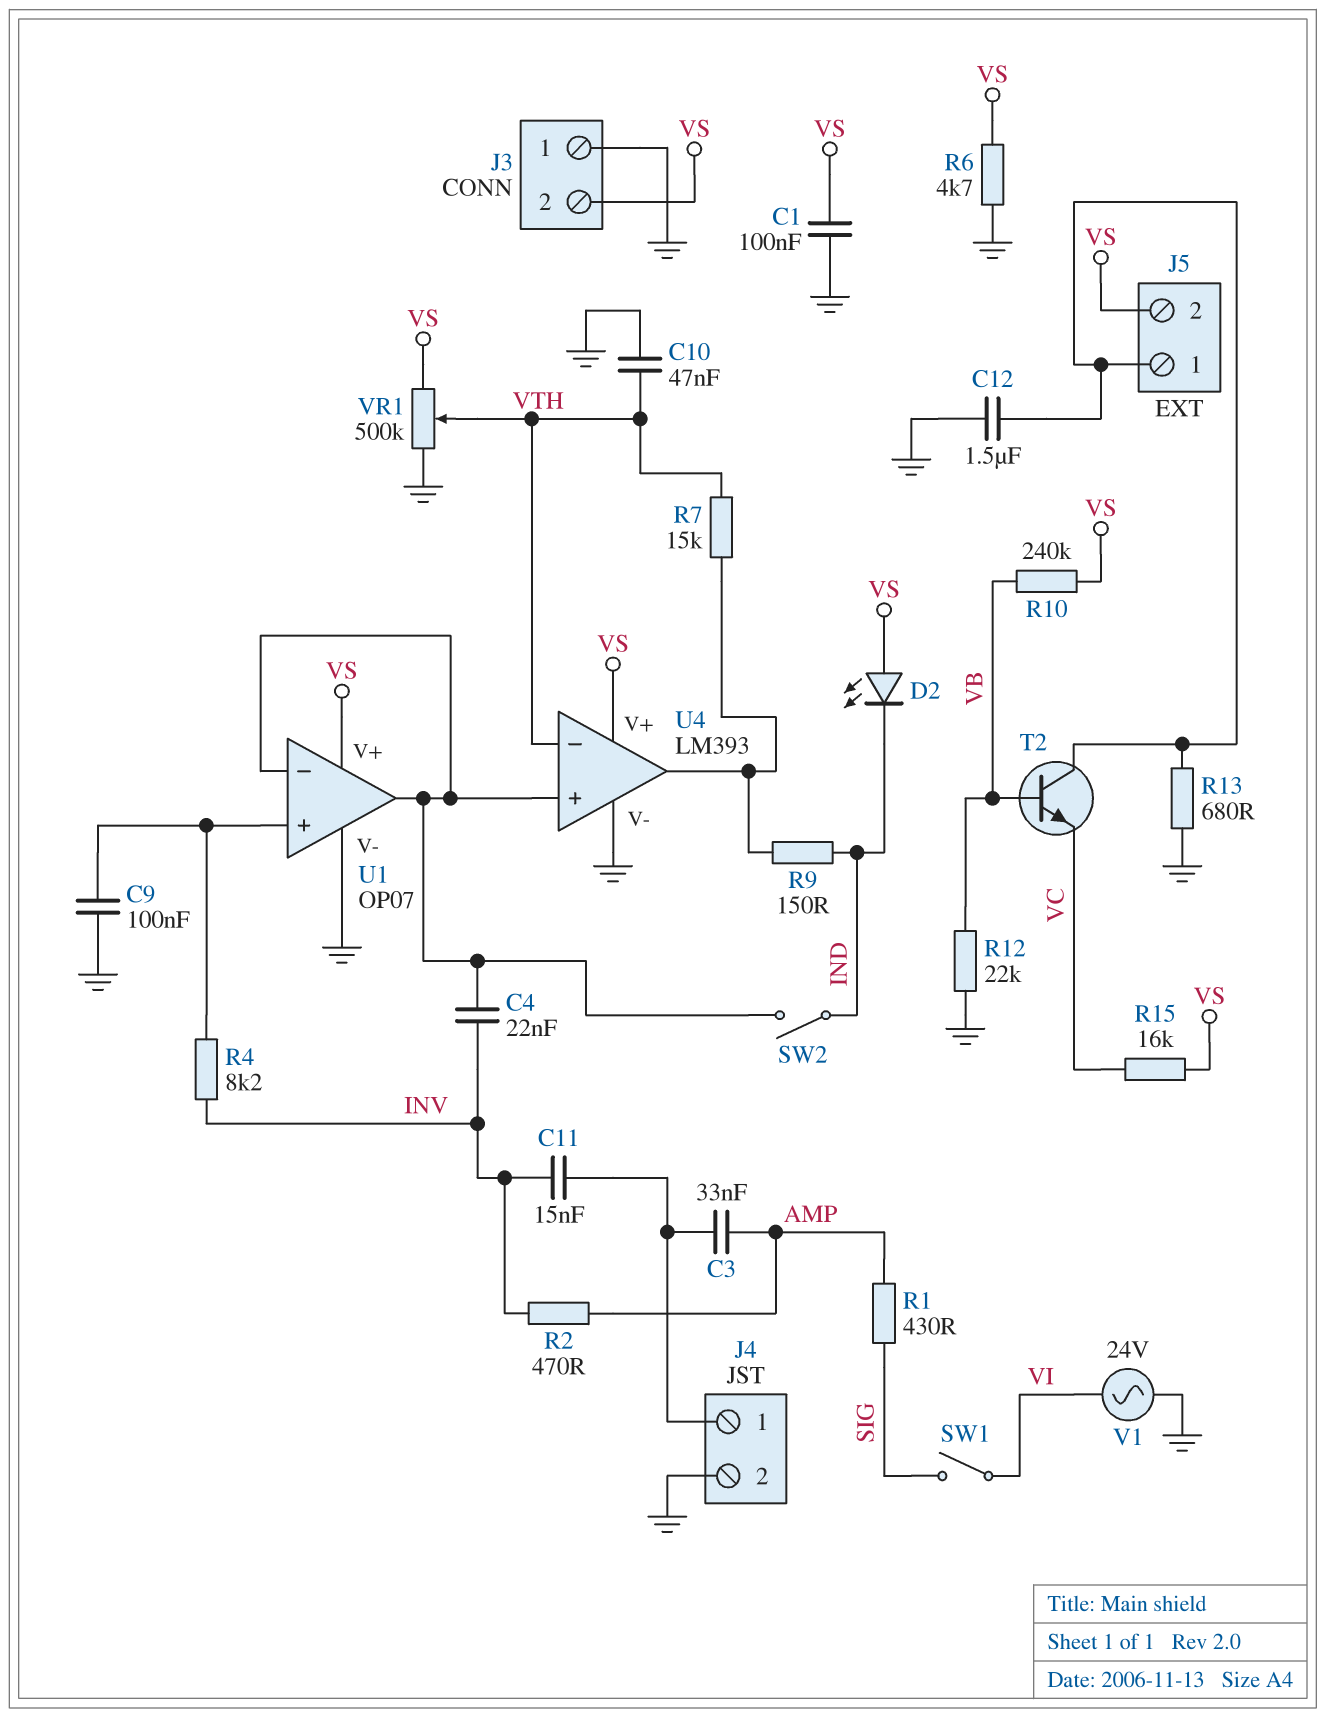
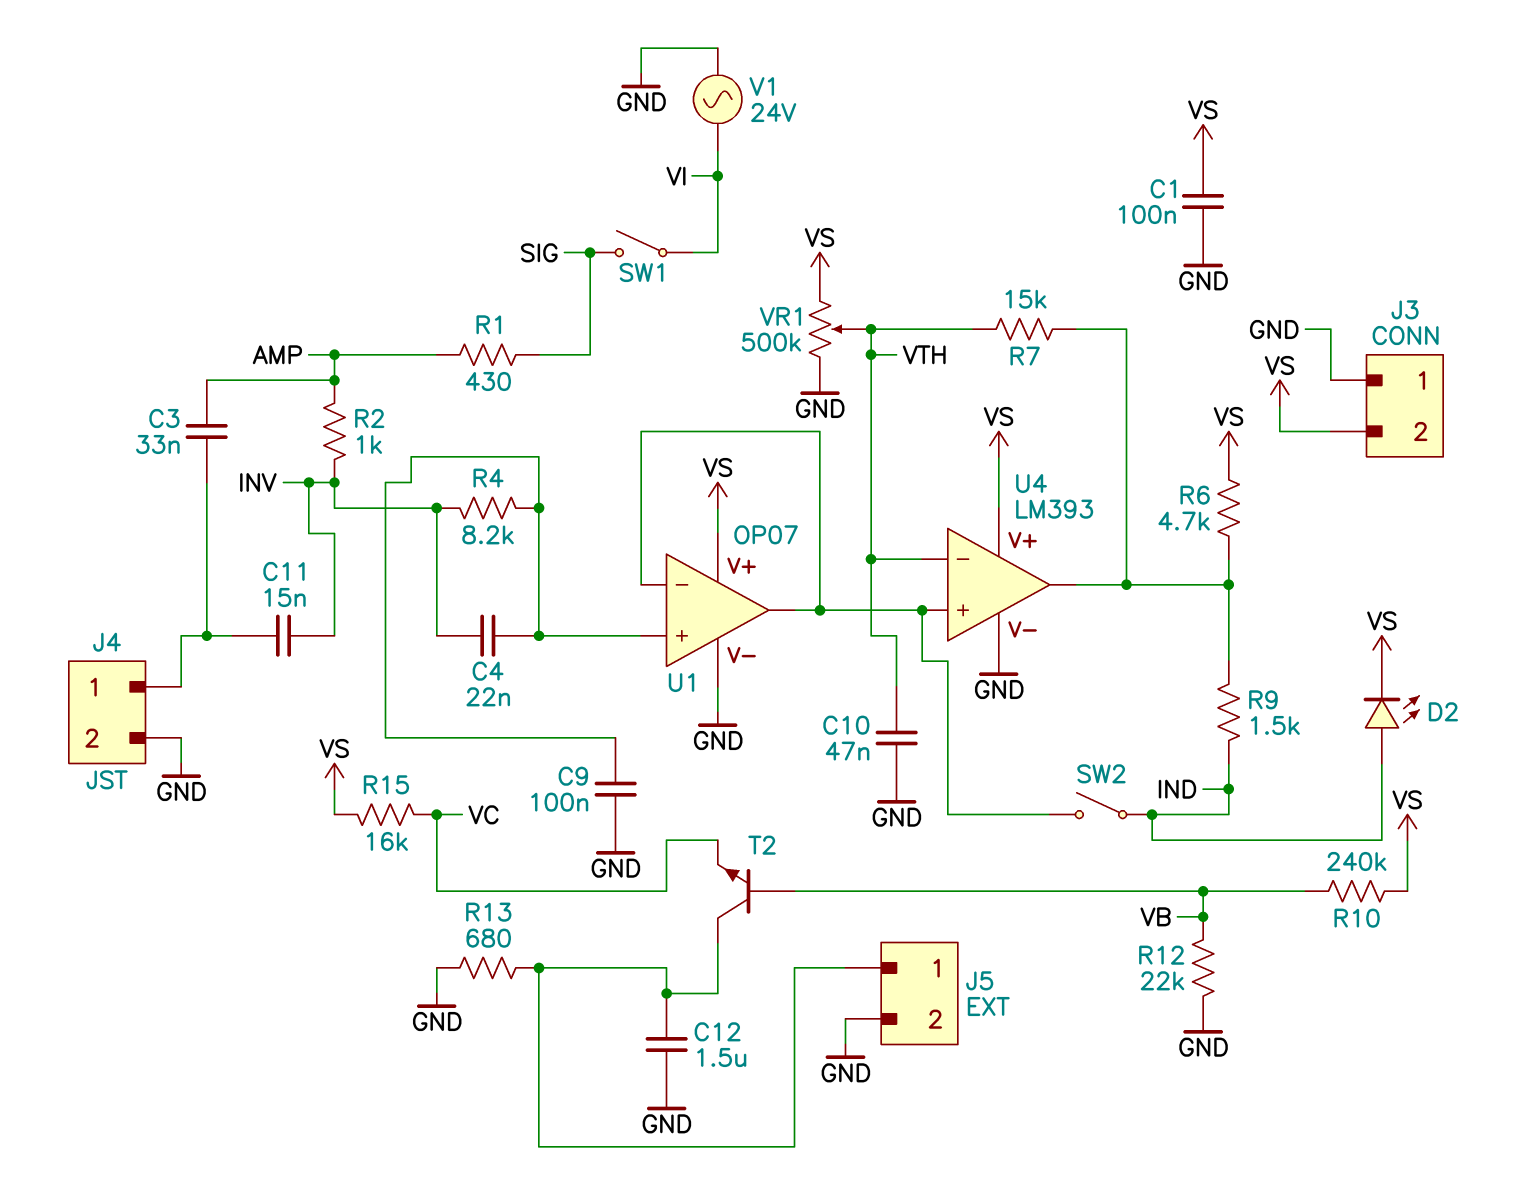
C4: 22nF (INV, U1/in-) -> 22nF (INV, U1/in+)
D2: LED (A VS, K IND) -> LED (A IND, K VS)
J5 pin 2: VS -> GND
R2: 470 (AMP, INV) -> 1k (AMP, INV)
R6: 4.7k (GND, VS) -> 4.7k (U4/out, VS)
R9: 150 (IND, U4/out) -> 1.5k (IND, U4/out)

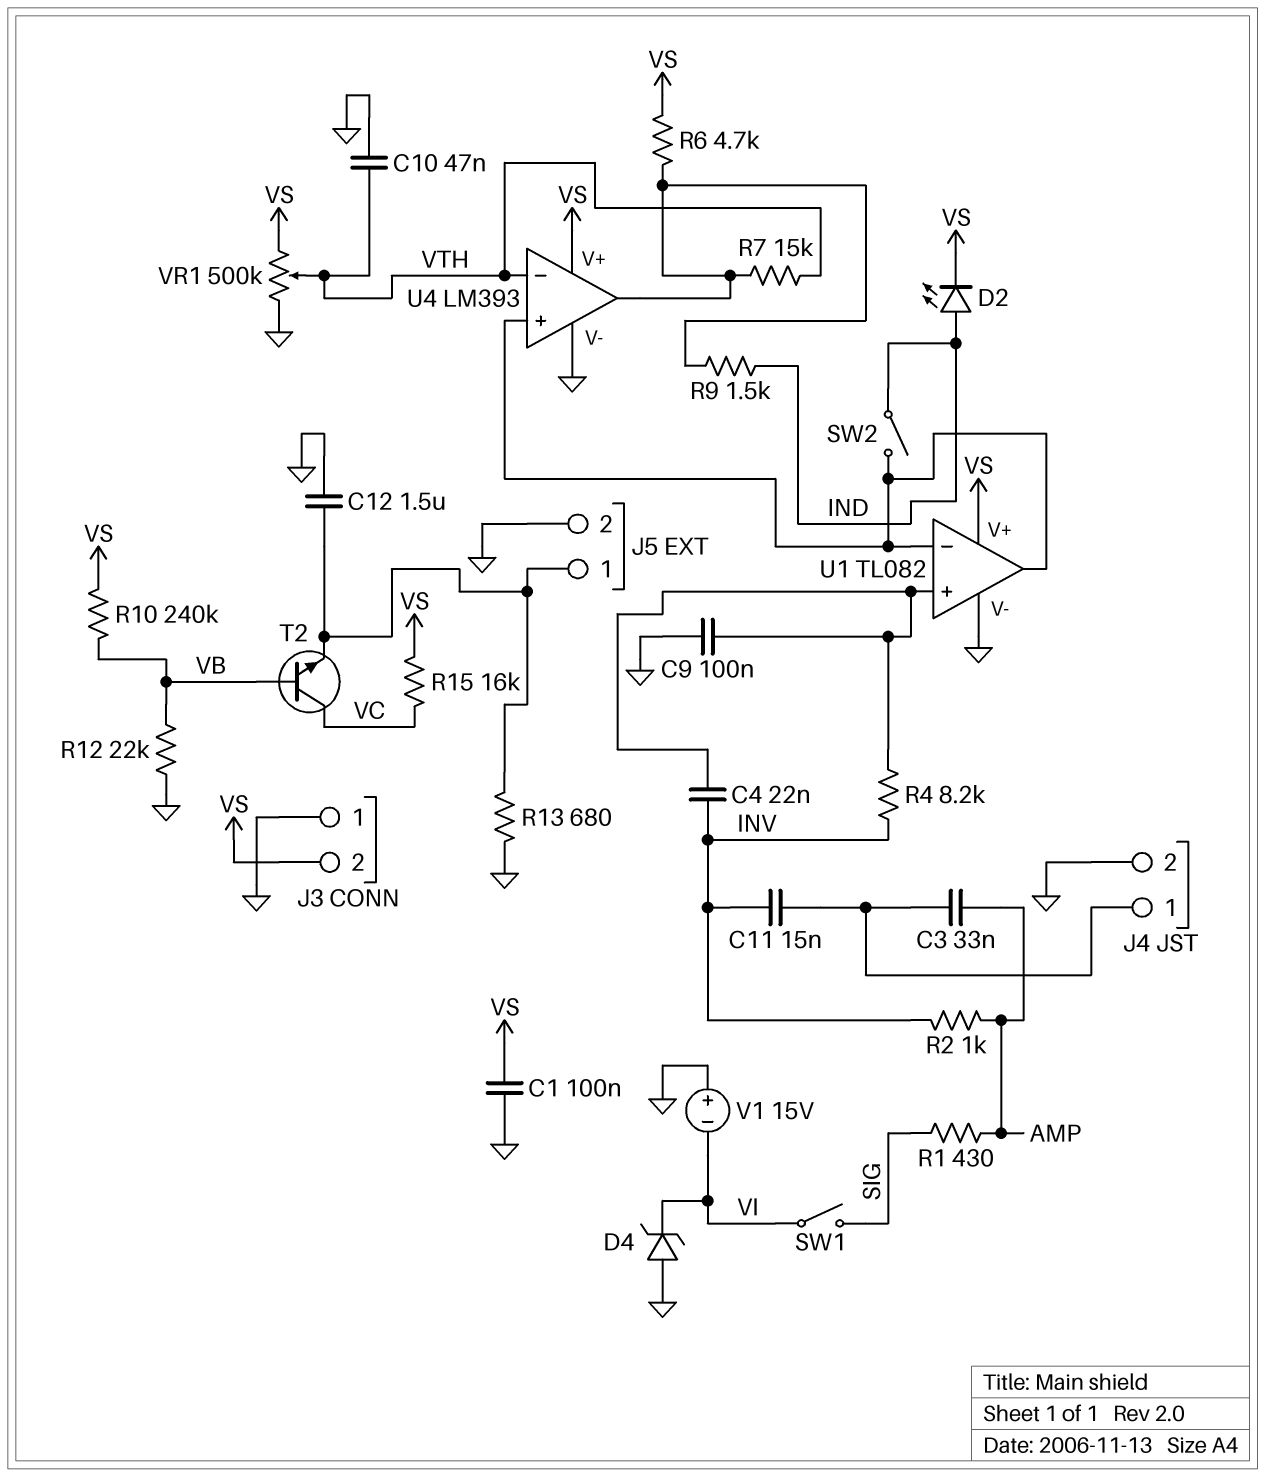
D4: none -> zener (A GND, K VI)
T2: NPN (B VB, C J5/1, E VC) -> NPN (B VB, C VC, E J5/1)
U1: OP07 -> TL082
V1: AC 24V (GND, VI) -> 15V (plus GND, minus VI)

